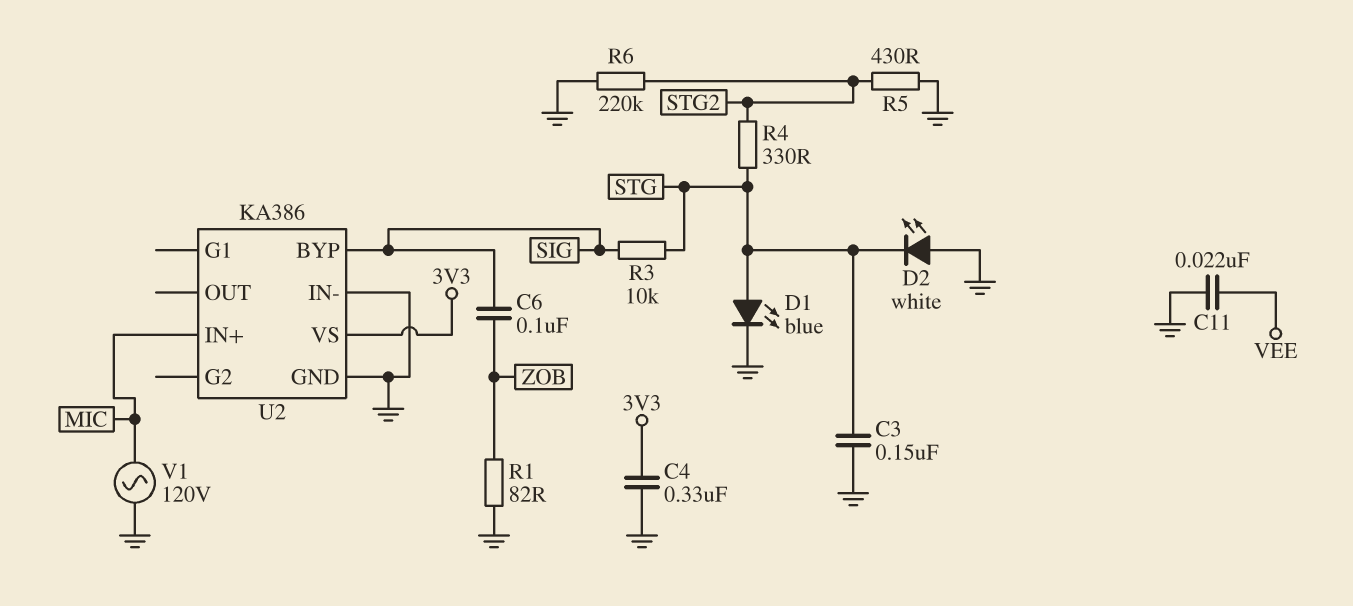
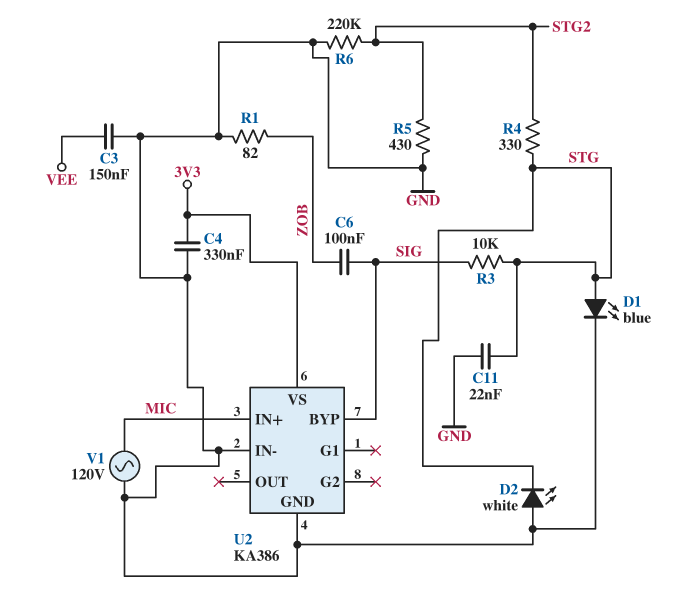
C3: 150nF (GND, STG) -> 150nF (GND, VEE)
C11: 22nF (GND, VEE) -> 22nF (GND, STG)

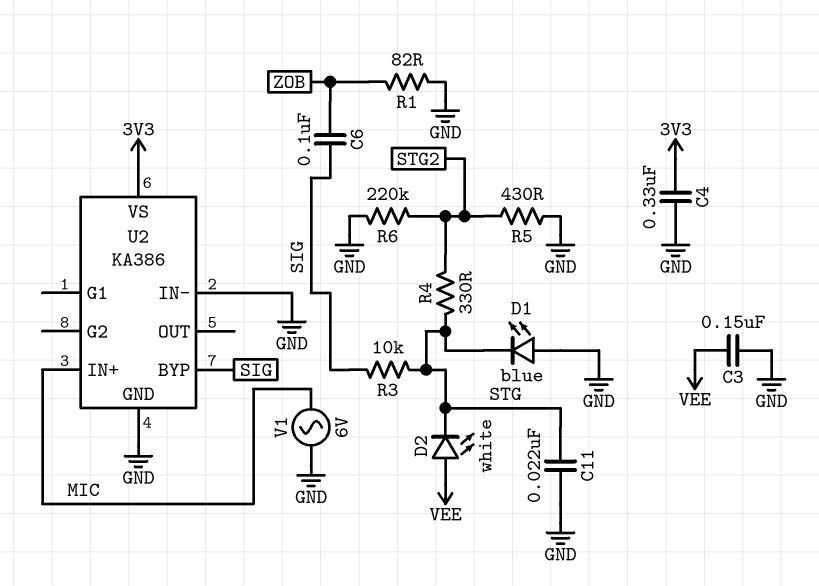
D1: LED blue (A STG, K GND) -> LED blue (A GND, K STG)
D2: LED white (A GND, K STG) -> LED white (A VEE, K STG)
V1: AC 120V (GND, MIC) -> AC 6V (GND, MIC)

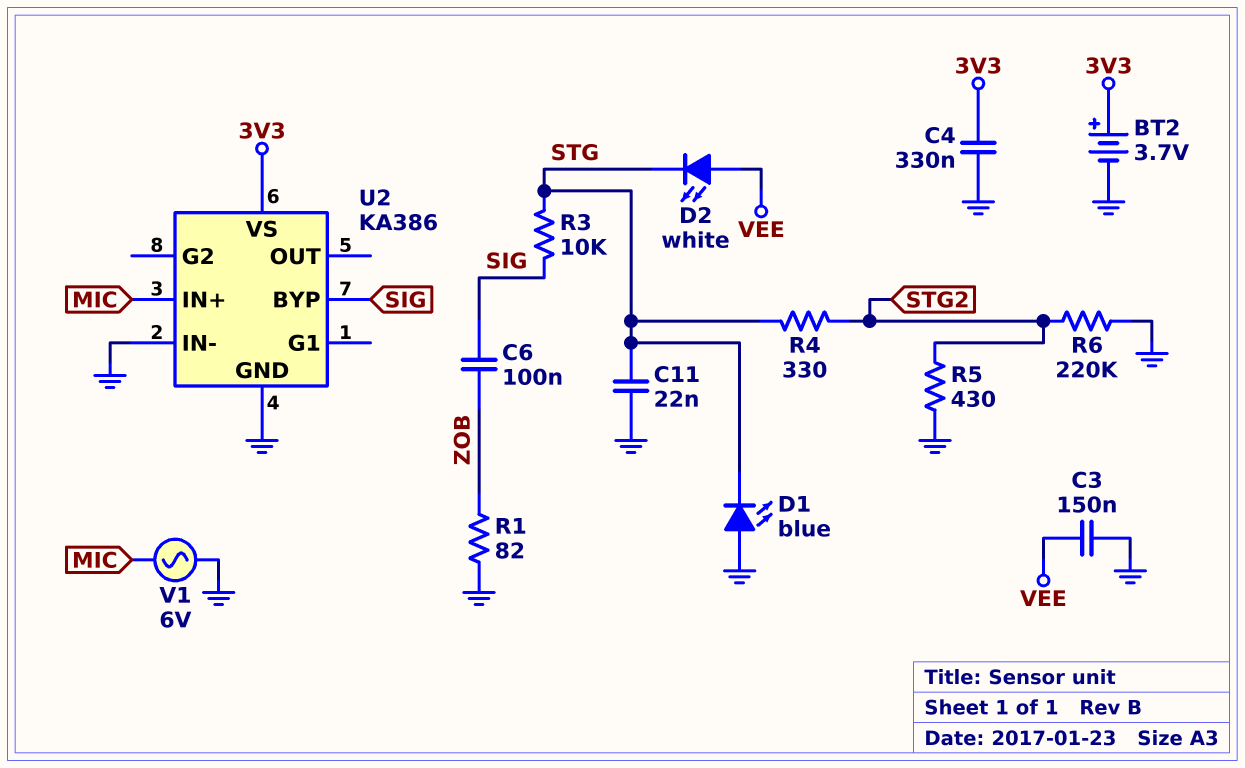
BT2: none -> 3.7V (plus 3V3, minus GND)

